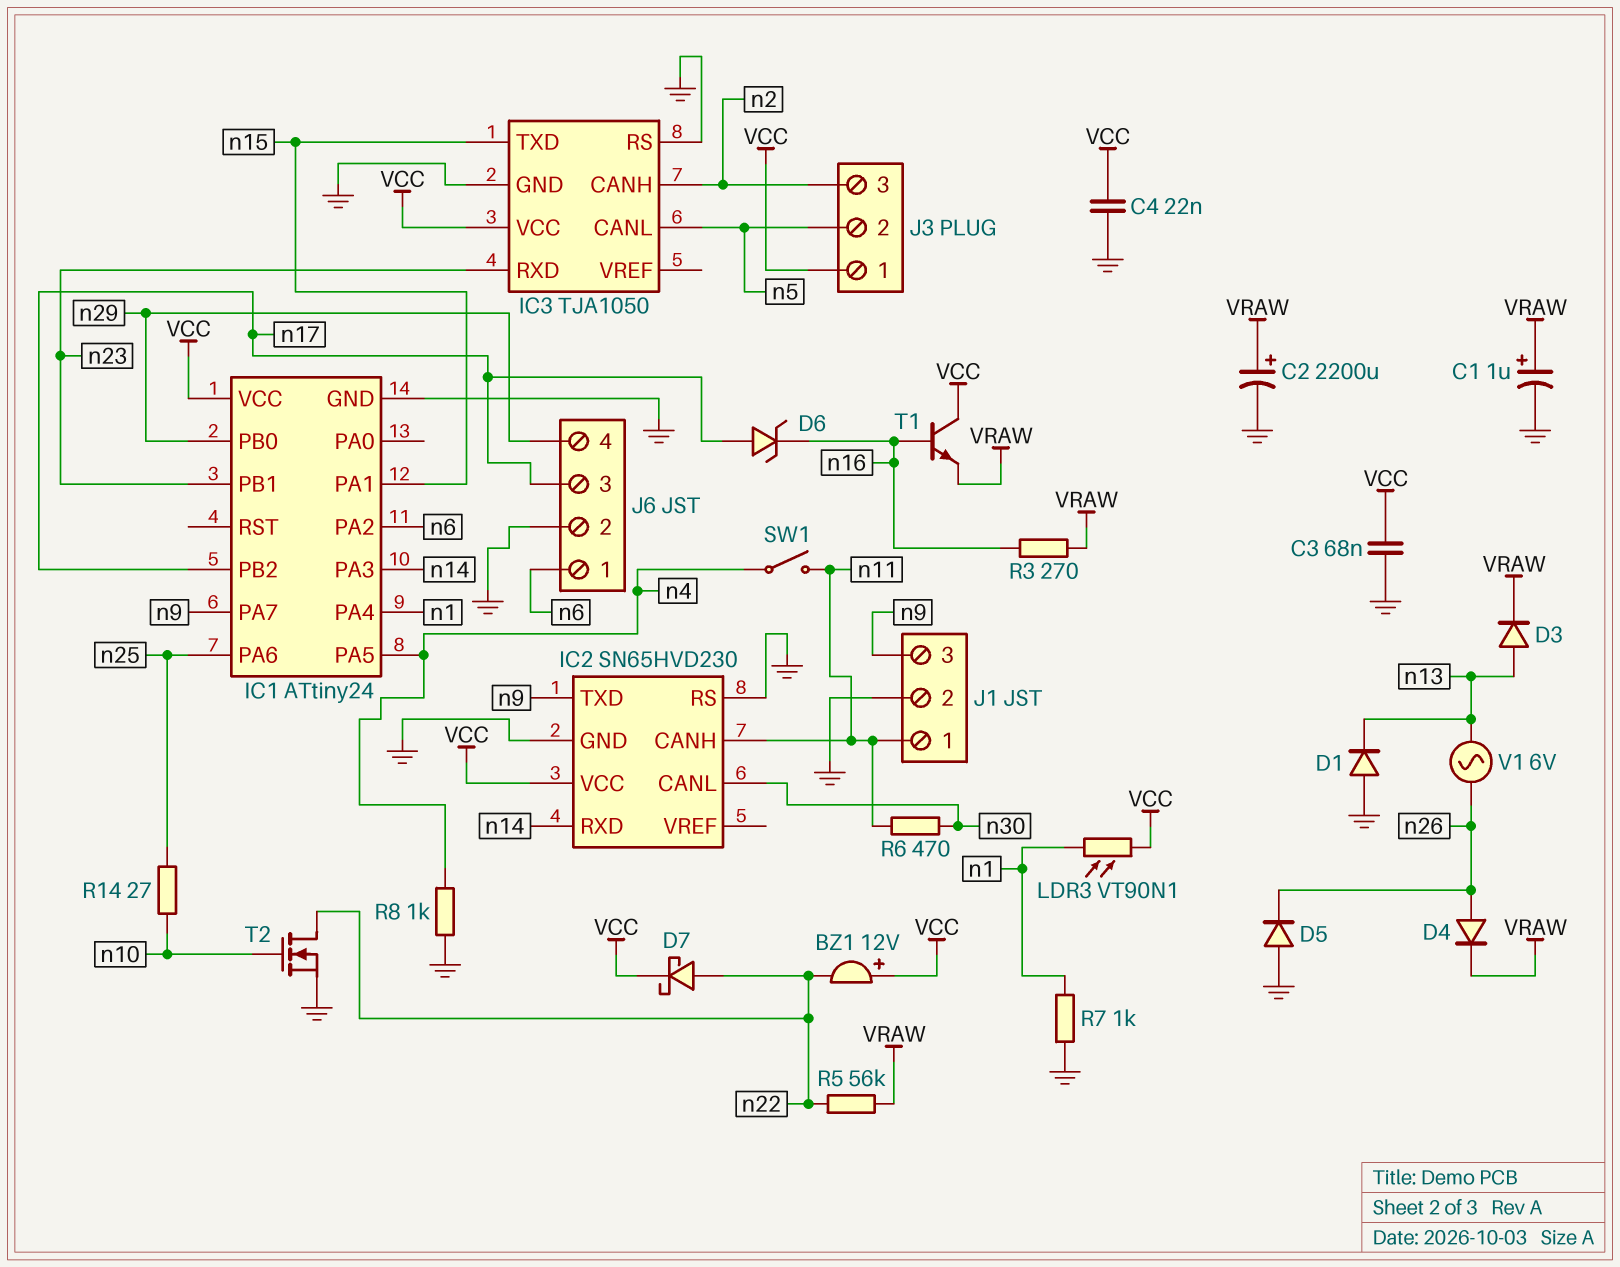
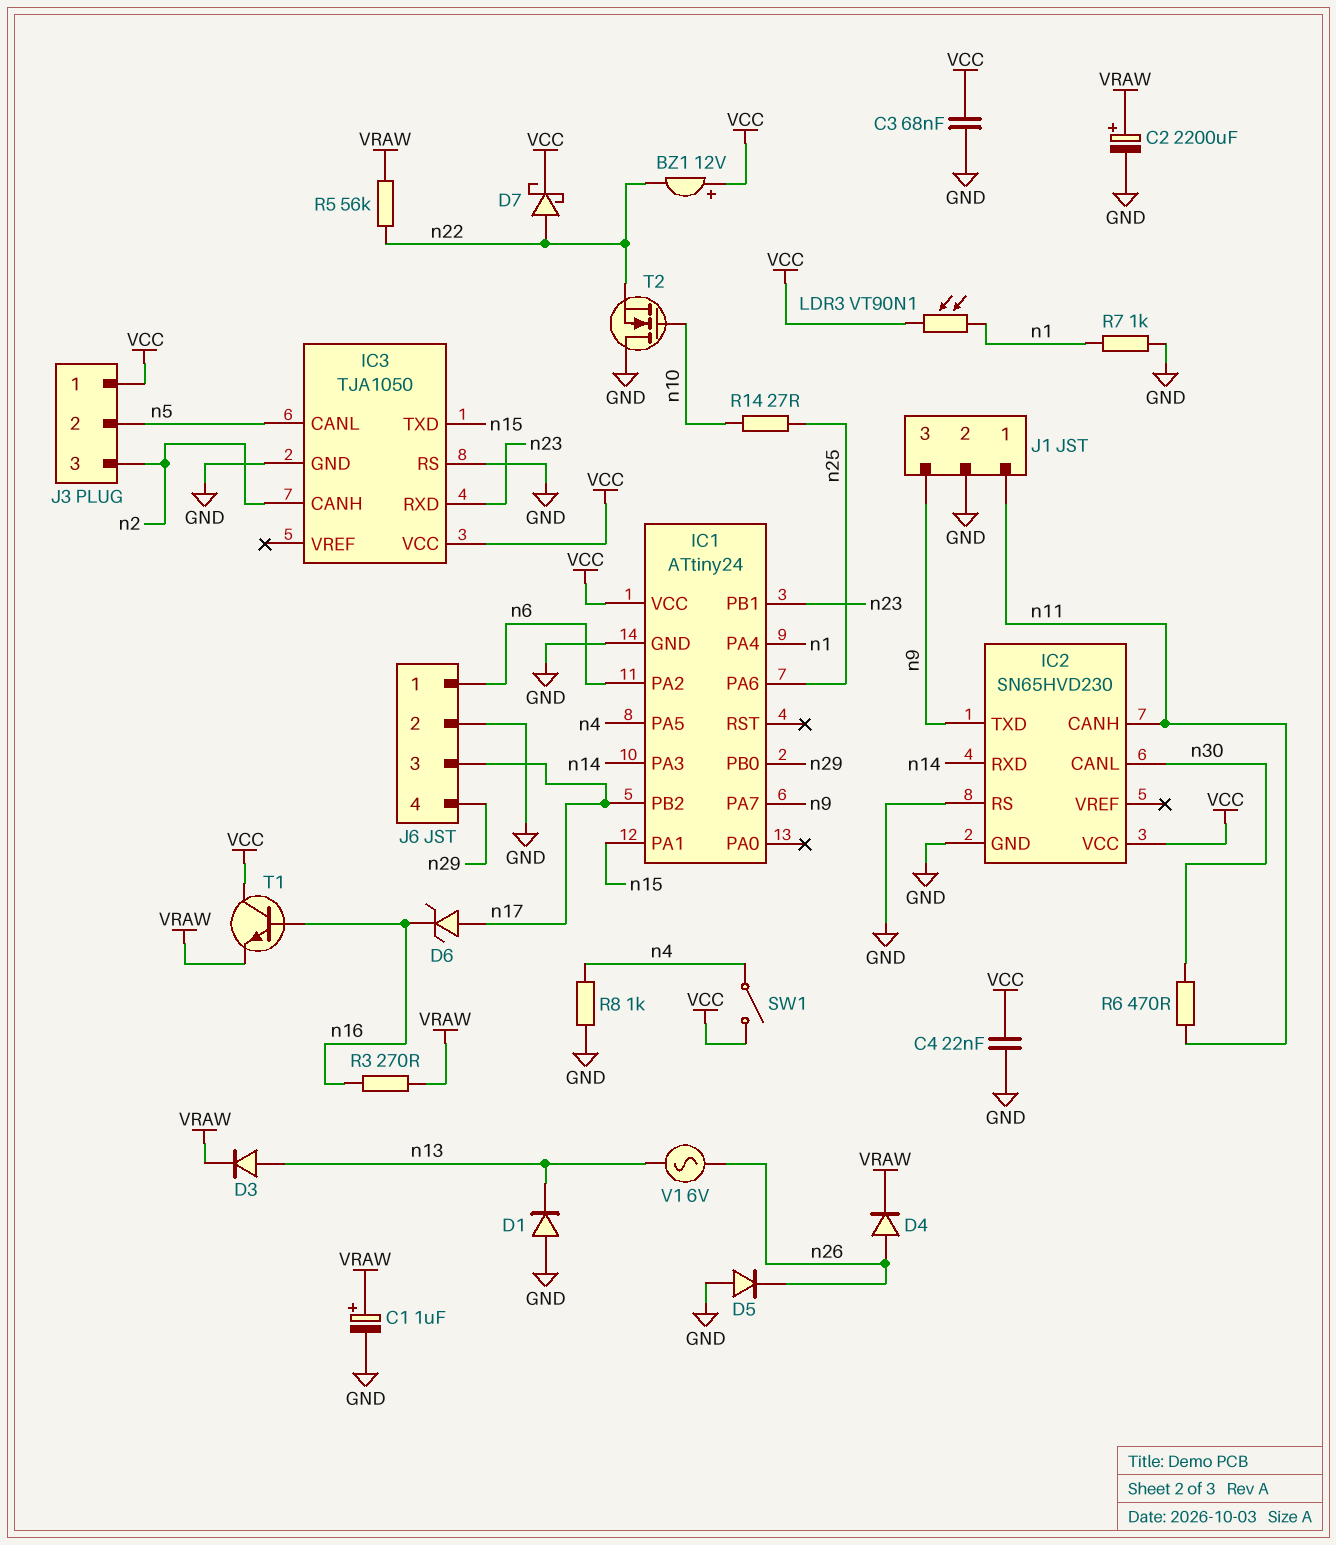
SW1: switch (n4, n11) -> switch (VCC, n4)
T2: NMOS (G n10, D n22, S GND) -> NMOS (G n10, D GND, S n22)

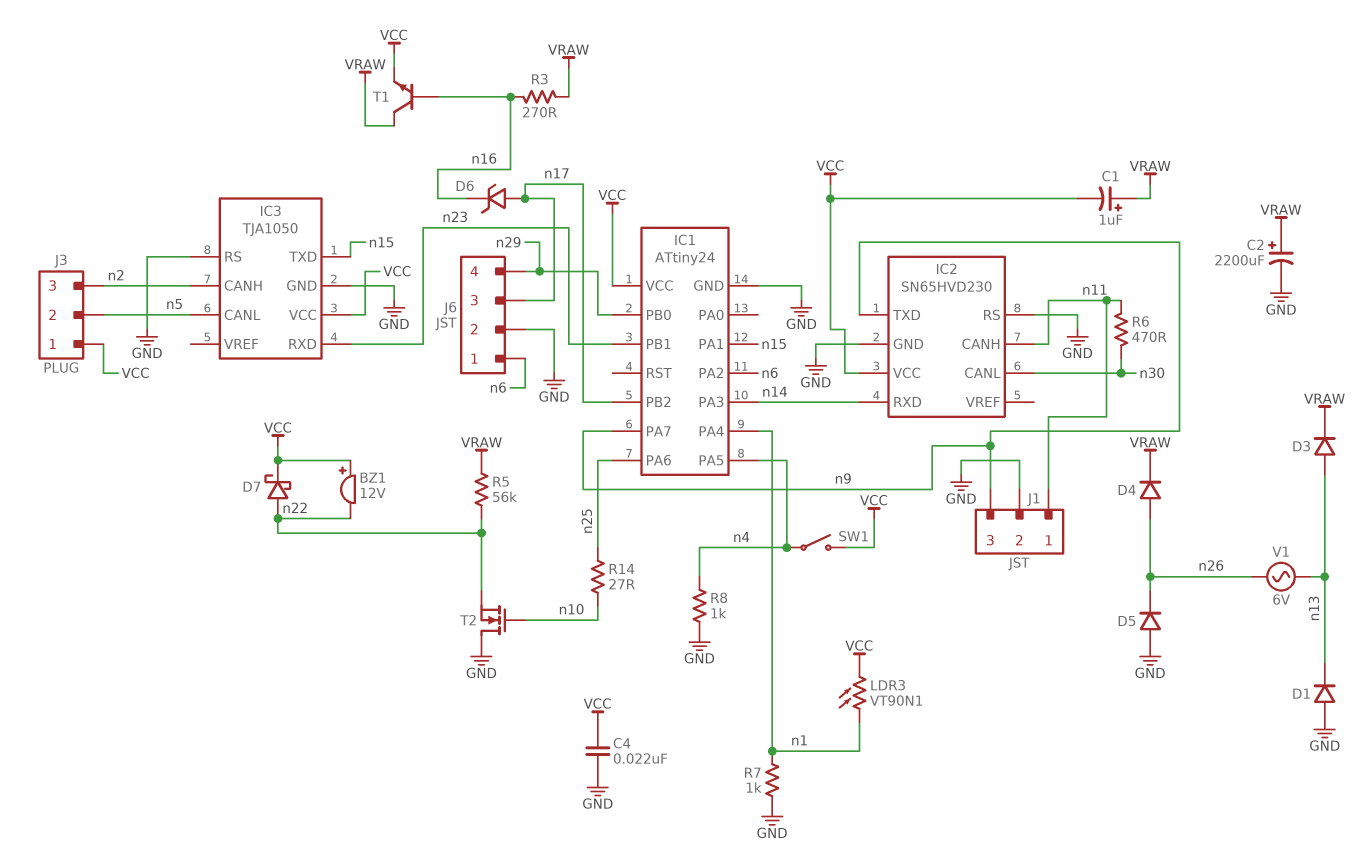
C1: 1uF (plus VRAW, minus GND) -> 1uF (plus VRAW, minus VCC)
C3: 68nF (GND, VCC) -> none
T1: NPN (B n16, C VCC, E VRAW) -> NPN (B n16, C VRAW, E VCC)

